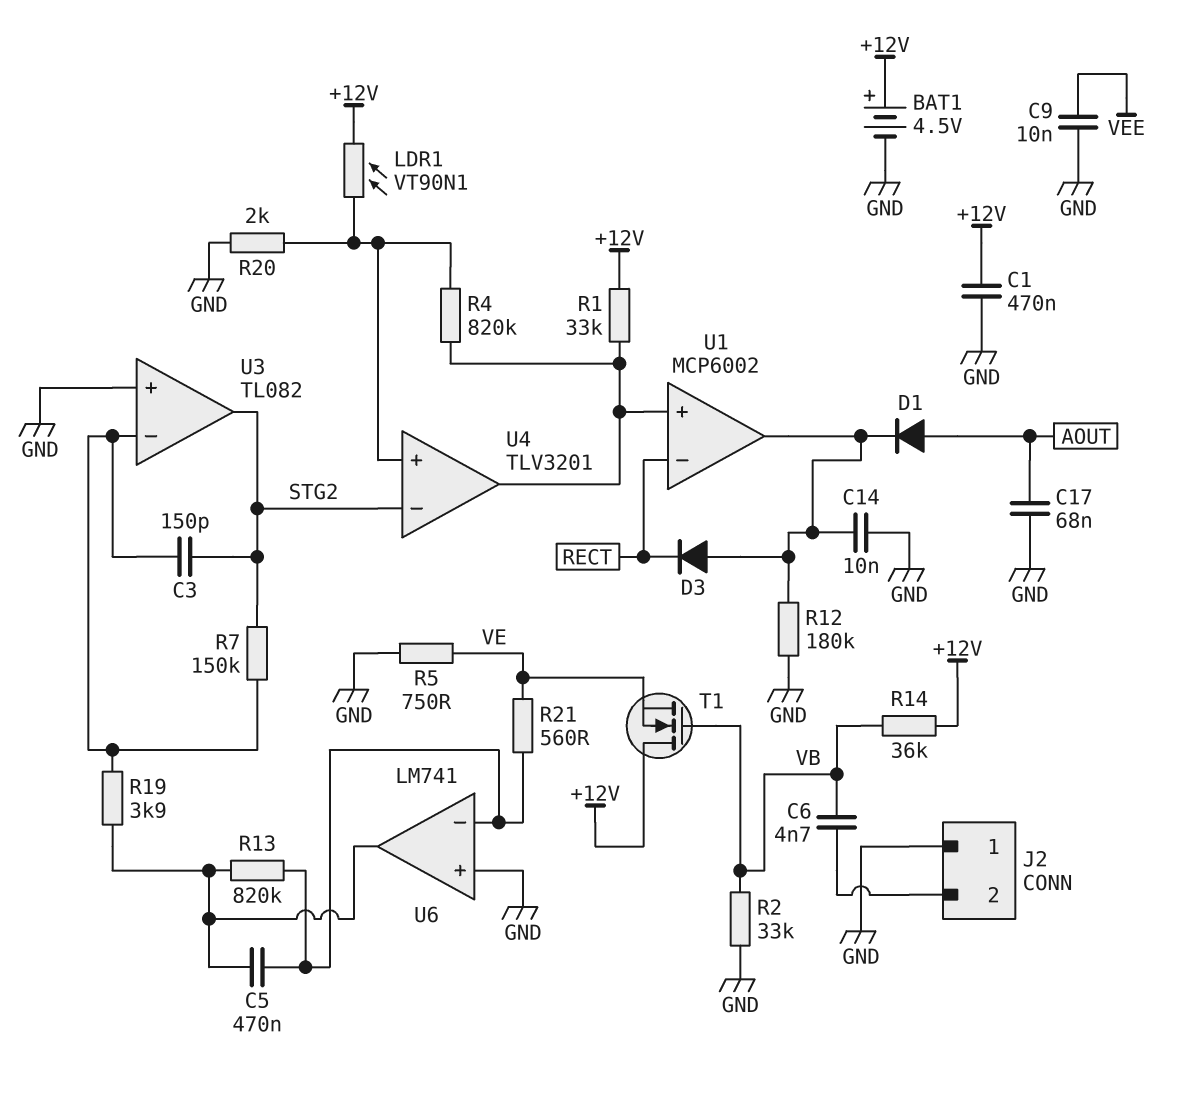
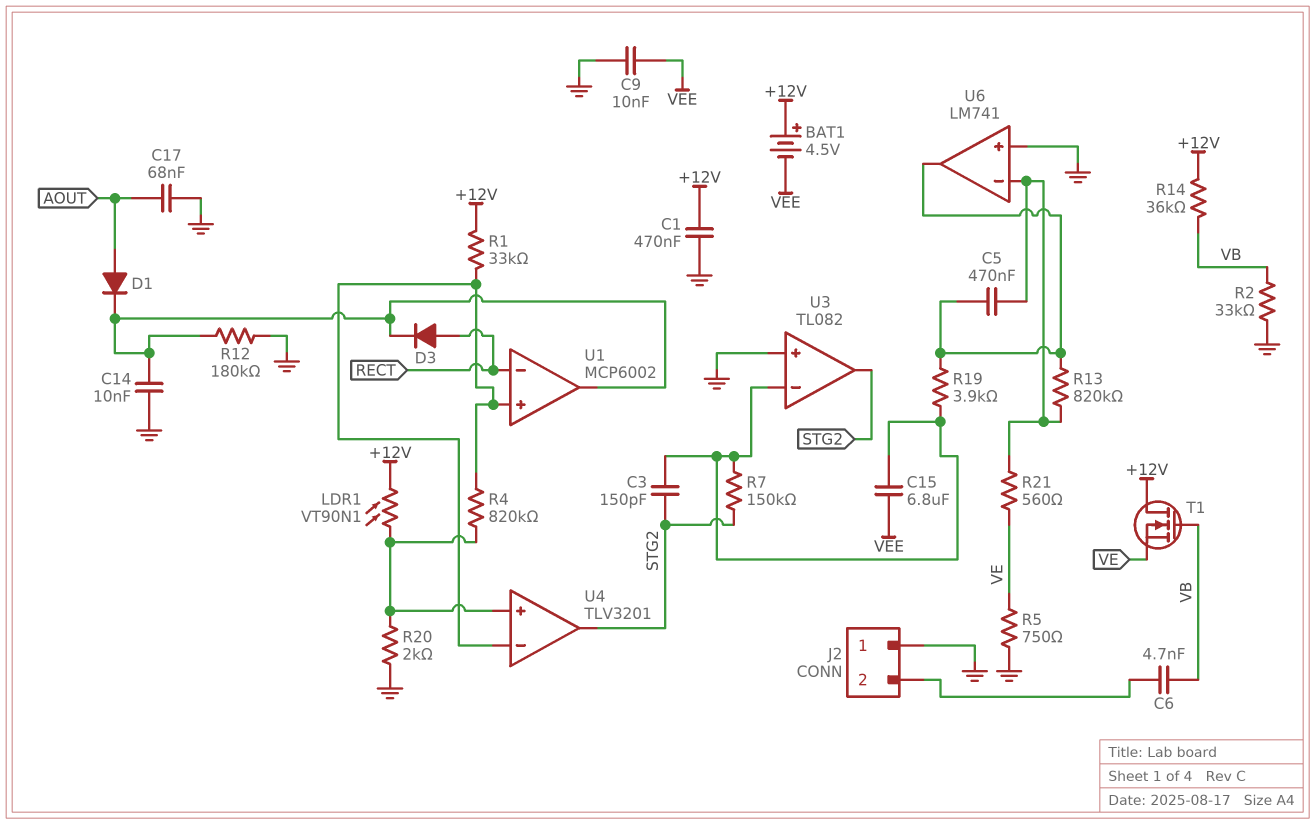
BAT1: 4.5V (plus +12V, minus GND) -> 4.5V (plus +12V, minus VEE)
C15: none -> 6.8uF (U3/in-, VEE)
D3: diode (A U1/out, K RECT) -> diode (A RECT, K U1/out)
U4 pin in-: STG2 -> U1/in+
U4 pin out: U1/in+ -> STG2

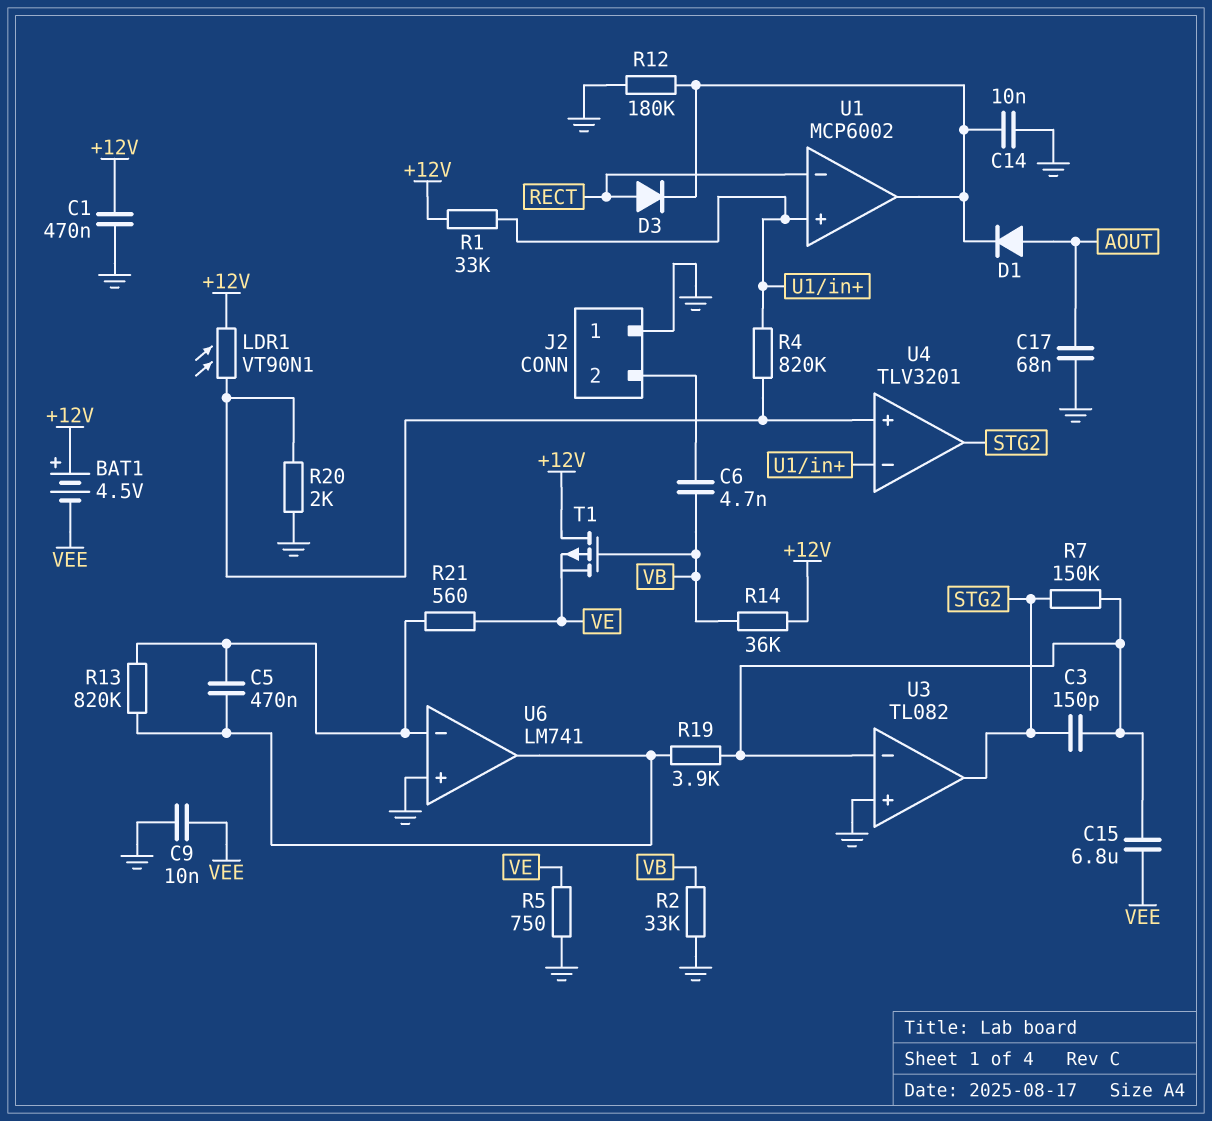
T1: NMOS (G VB, D +12V, S VE) -> PMOS (G VB, D +12V, S VE)

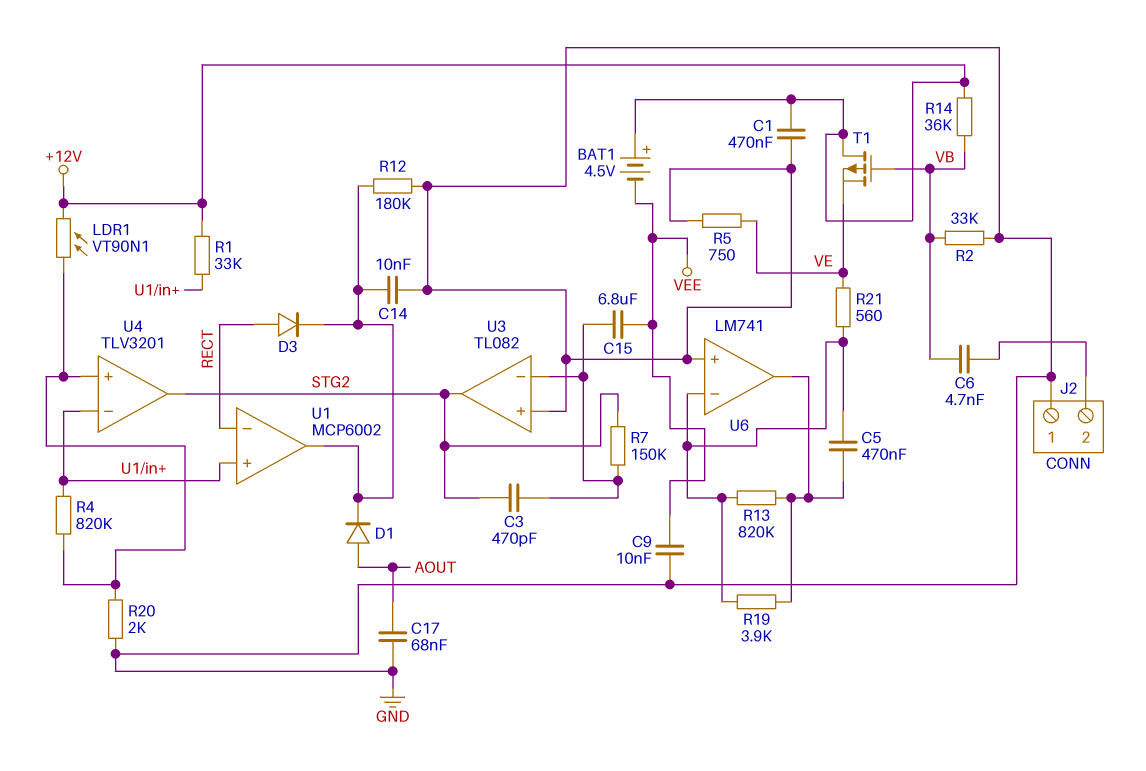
C3: 150pF (STG2, U3/in-) -> 470pF (STG2, U3/in-)
R19: 3.9k (U3/in-, U6/out) -> 3.9k (U6/in-, U6/out)

